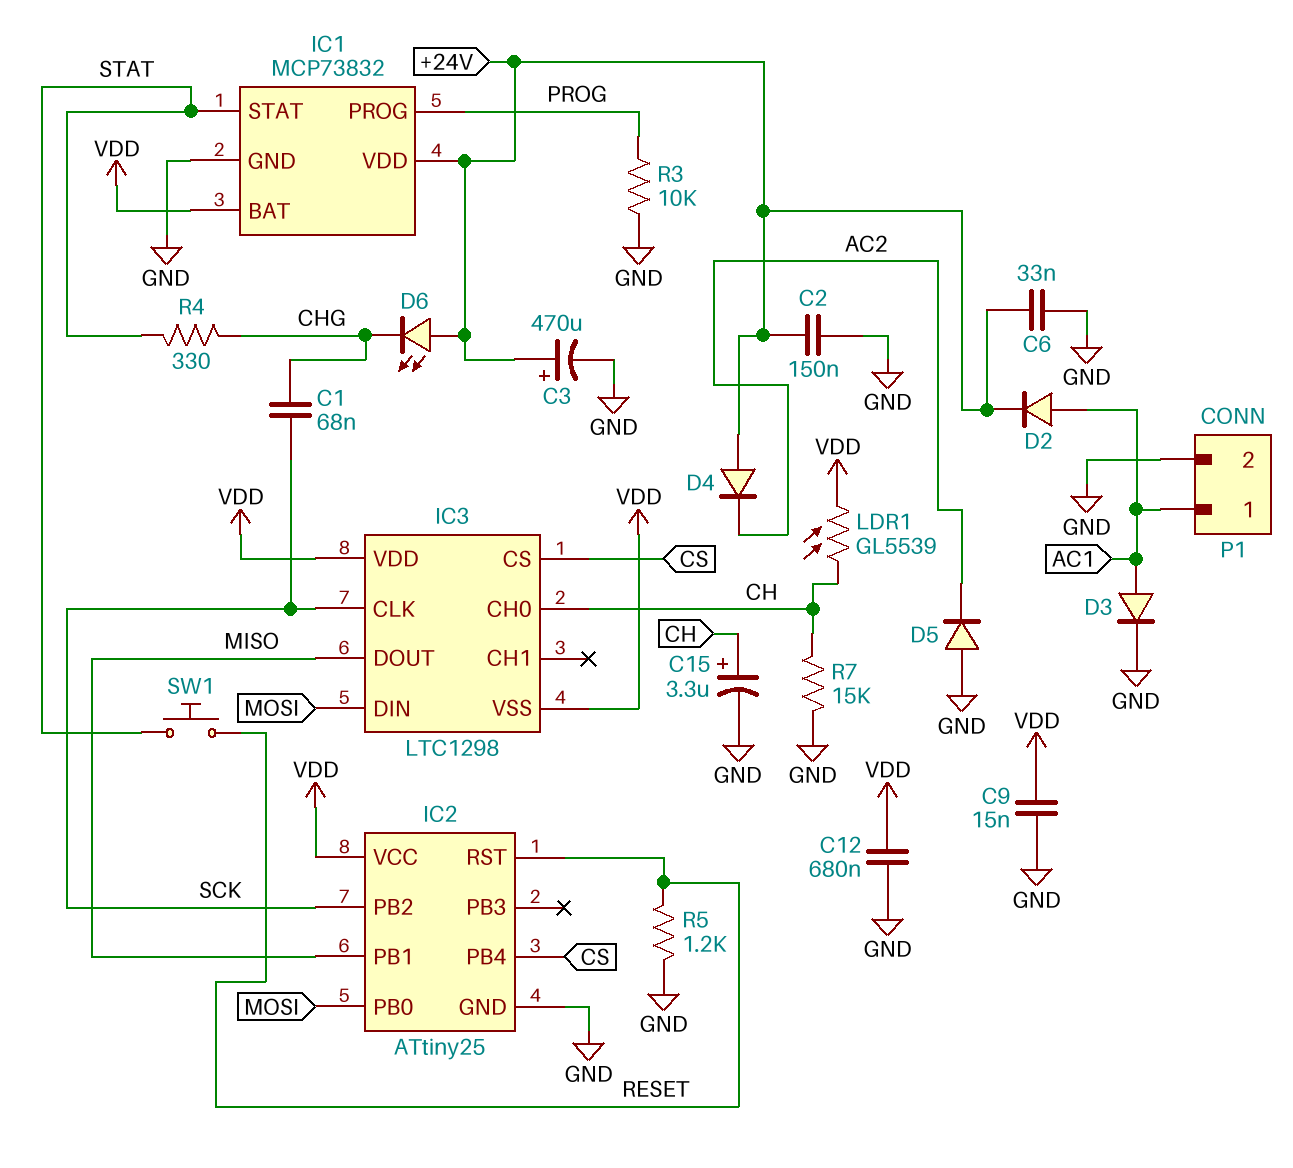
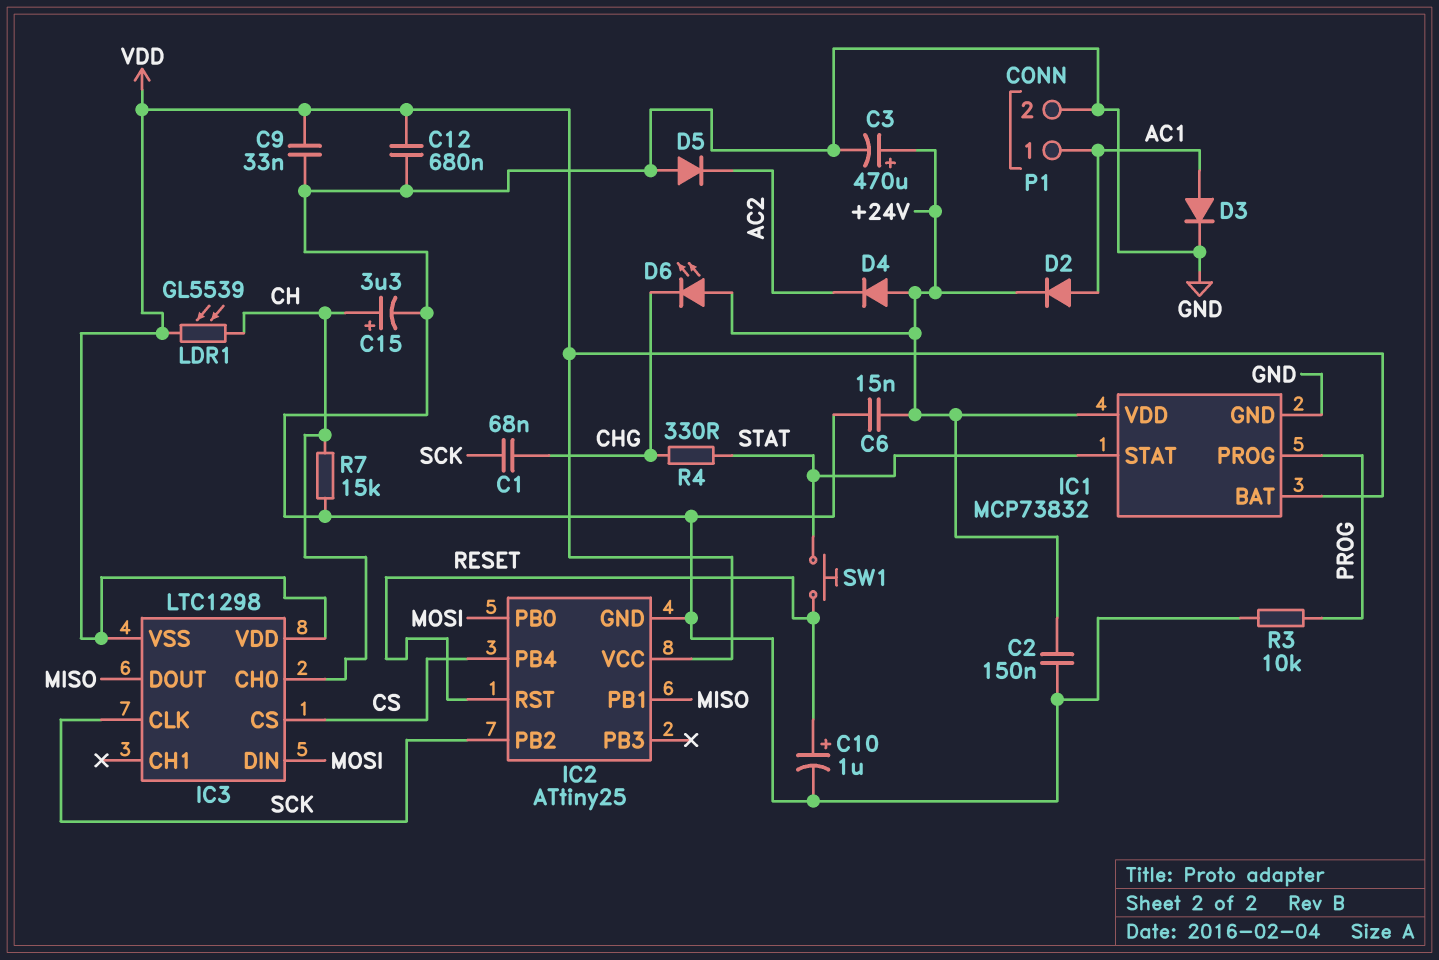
C6: 33nF (+24V, GND) -> 15nF (+24V, GND)
C9: 15nF (GND, VDD) -> 33nF (GND, VDD)
C10: none -> 1uF (plus RESET, minus GND)
R5: 1.2k (GND, RESET) -> none

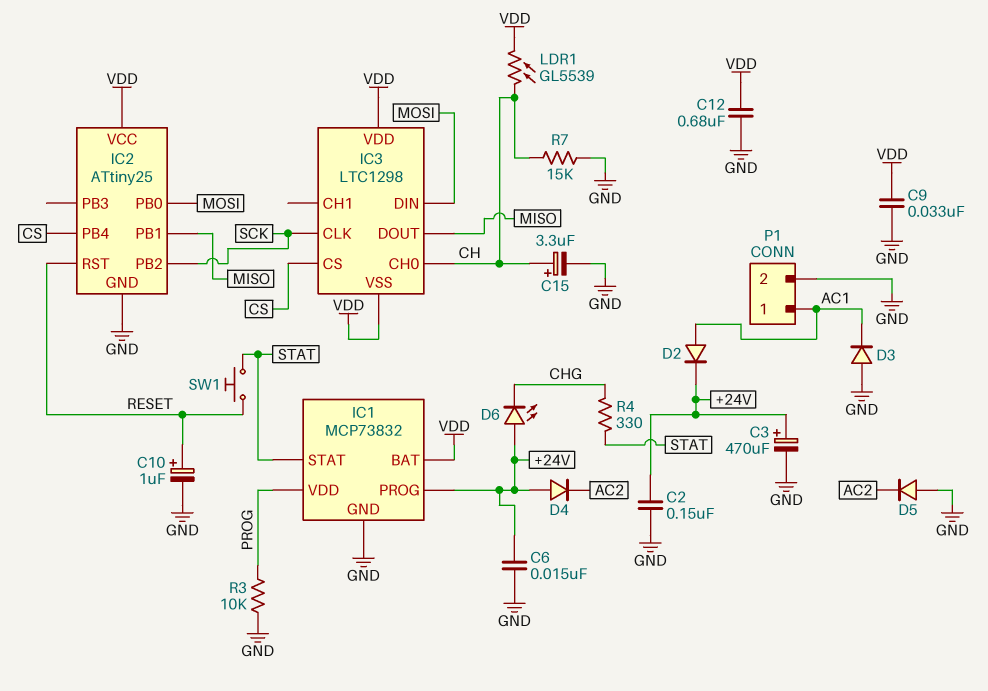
C1: 68nF (CHG, SCK) -> none
D3: diode (A AC1, K GND) -> diode (A GND, K AC1)
IC1 pin PROG: PROG -> +24V
IC1 pin VDD: +24V -> PROG

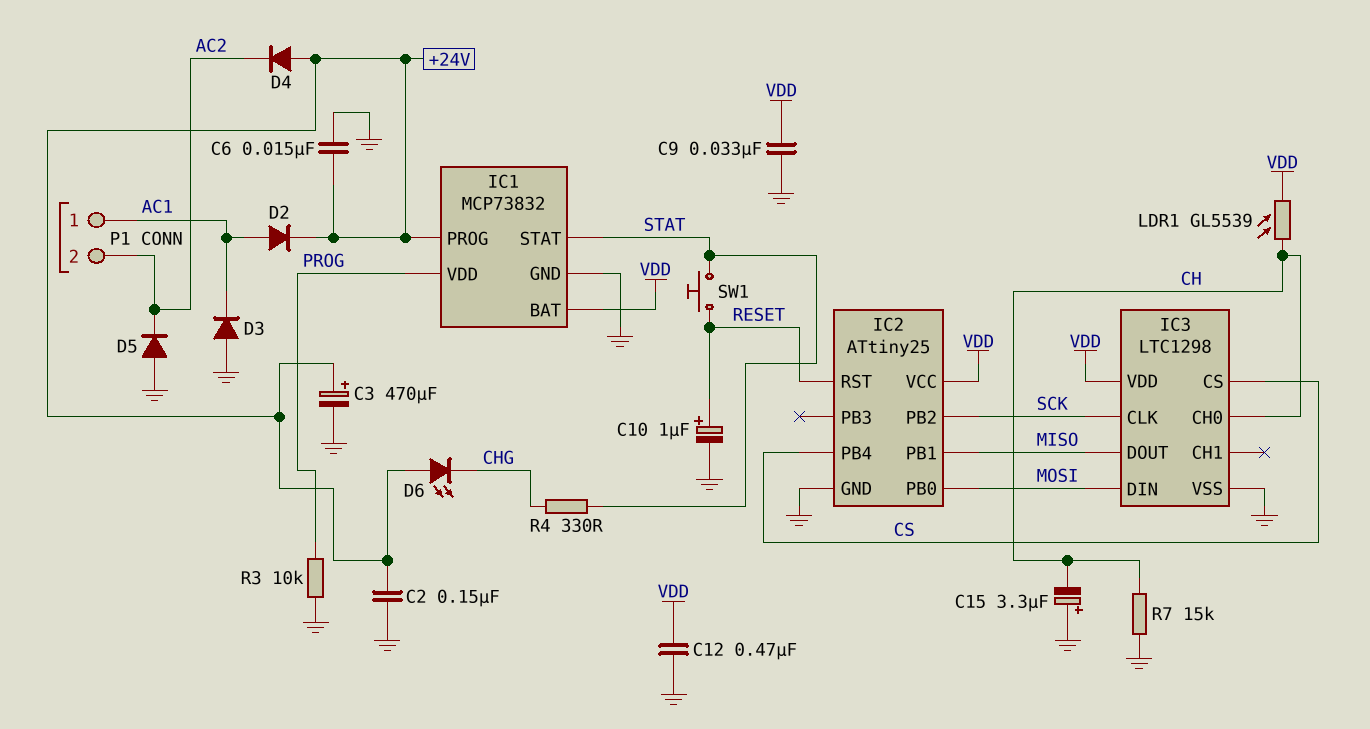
C12: 680nF (GND, VDD) -> 470nF (GND, VDD)
C15: 3.3uF (plus CH, minus GND) -> 3.3uF (plus GND, minus CH)
IC3 pin VSS: VDD -> GND
P1 pin 2: GND -> AC2

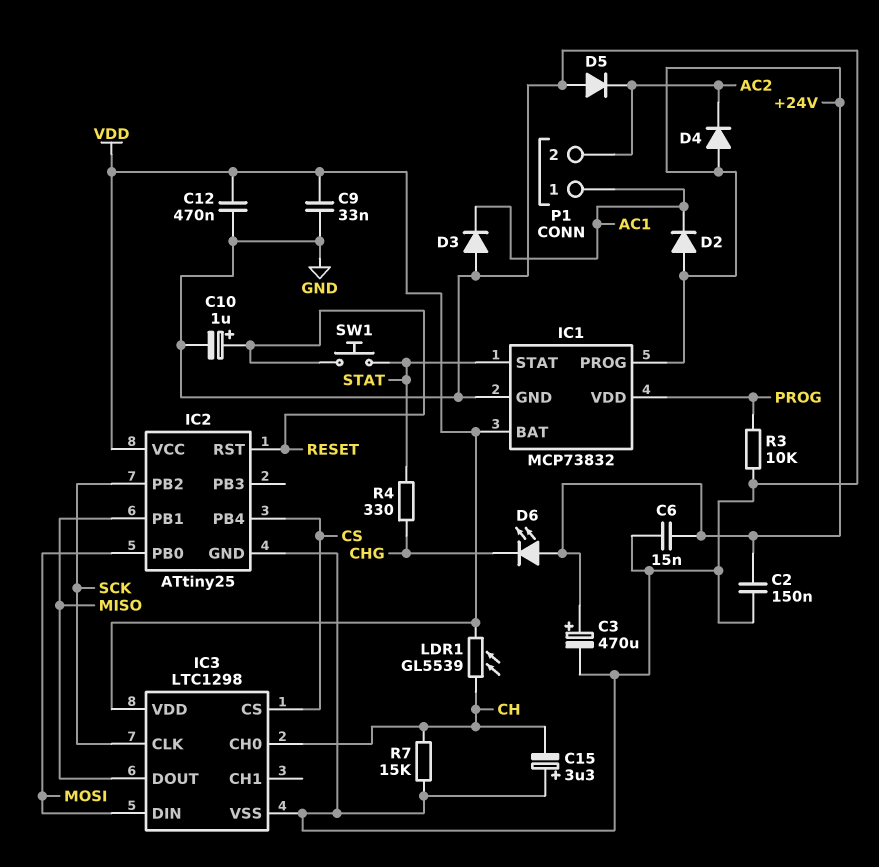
D2: diode (A AC1, K +24V) -> diode (A +24V, K AC1)

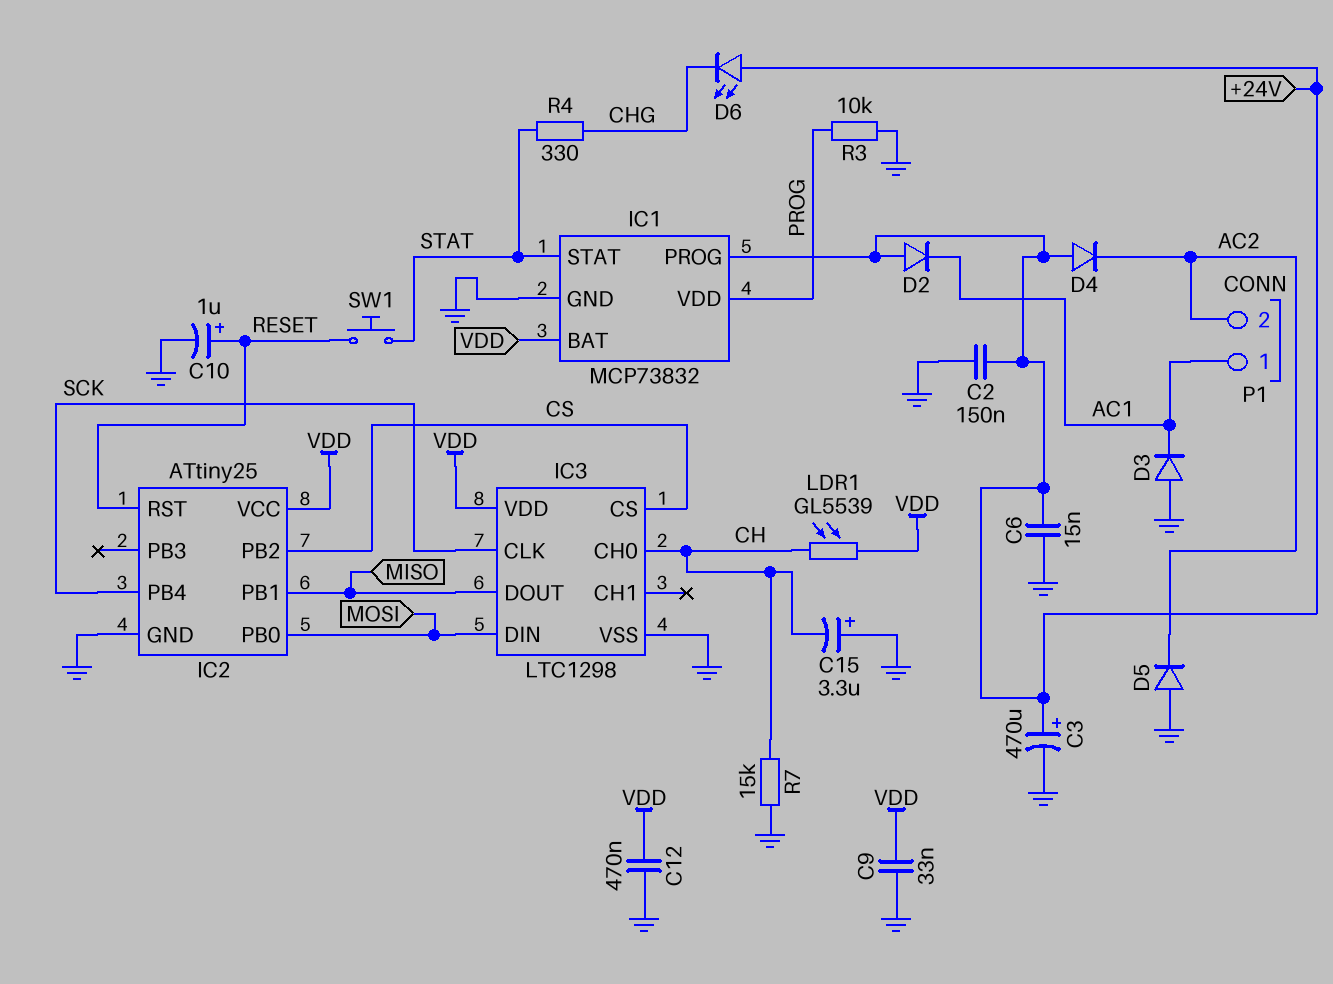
IC2 pin PB2: SCK -> CS
IC2 pin PB4: CS -> SCK

